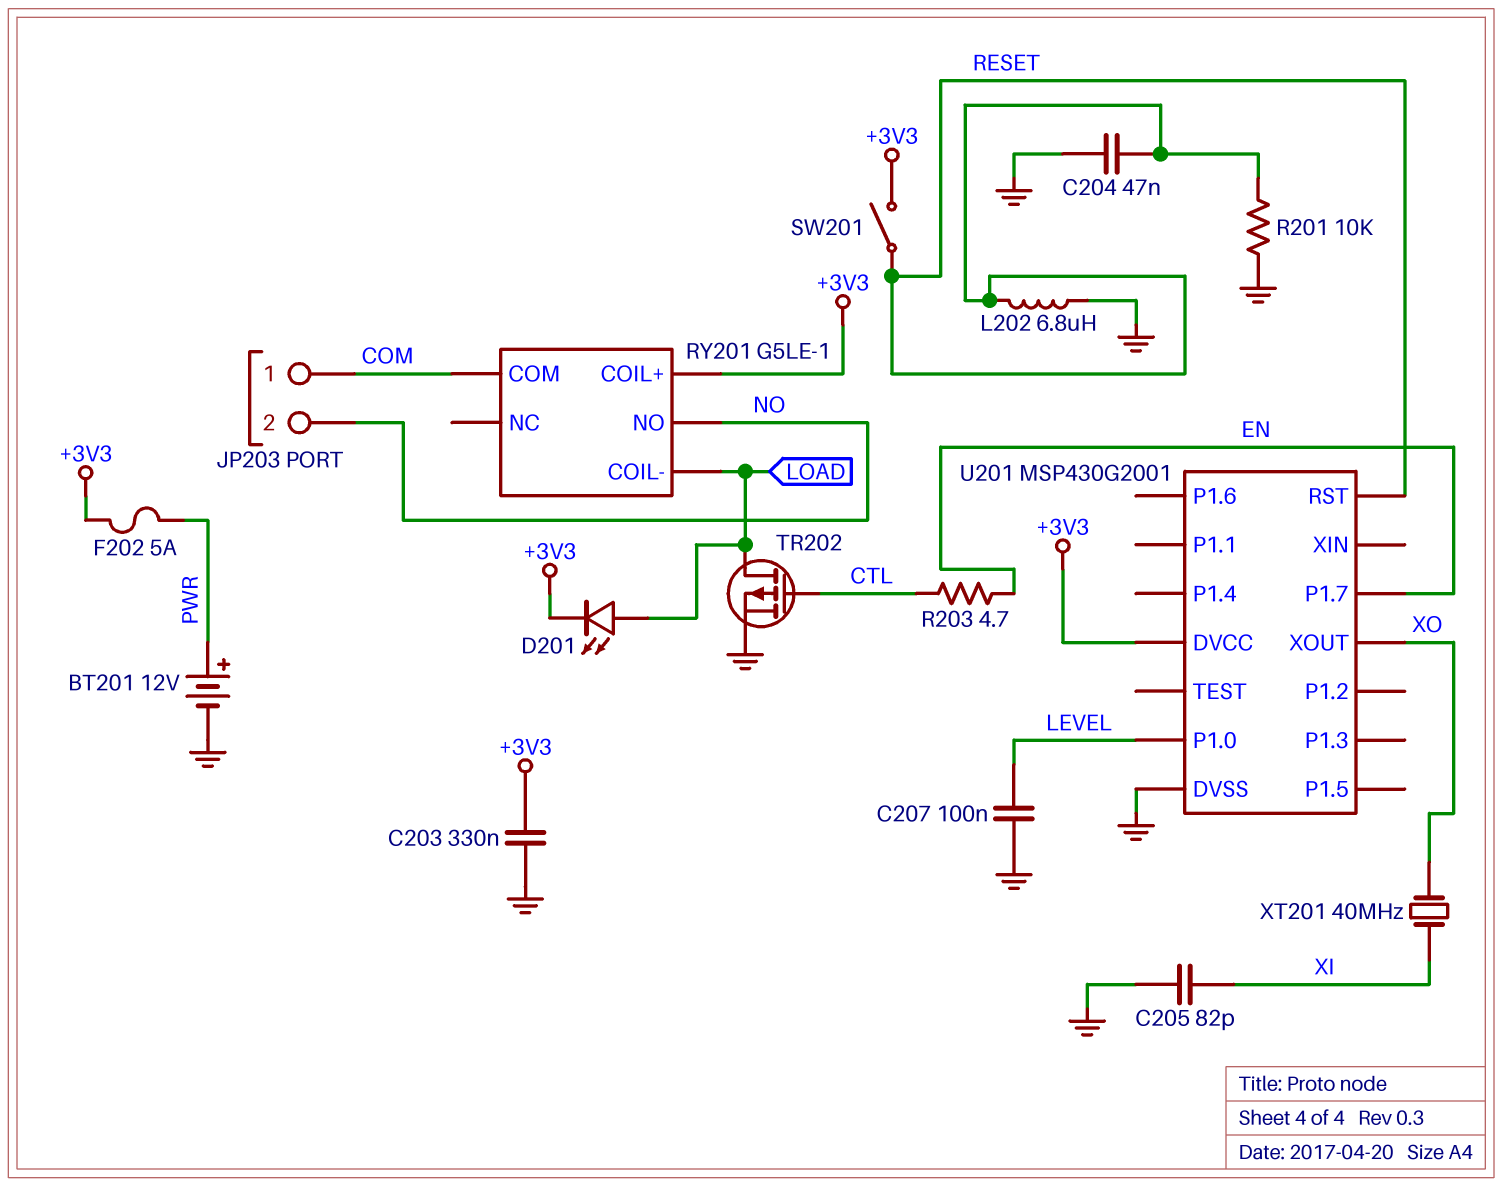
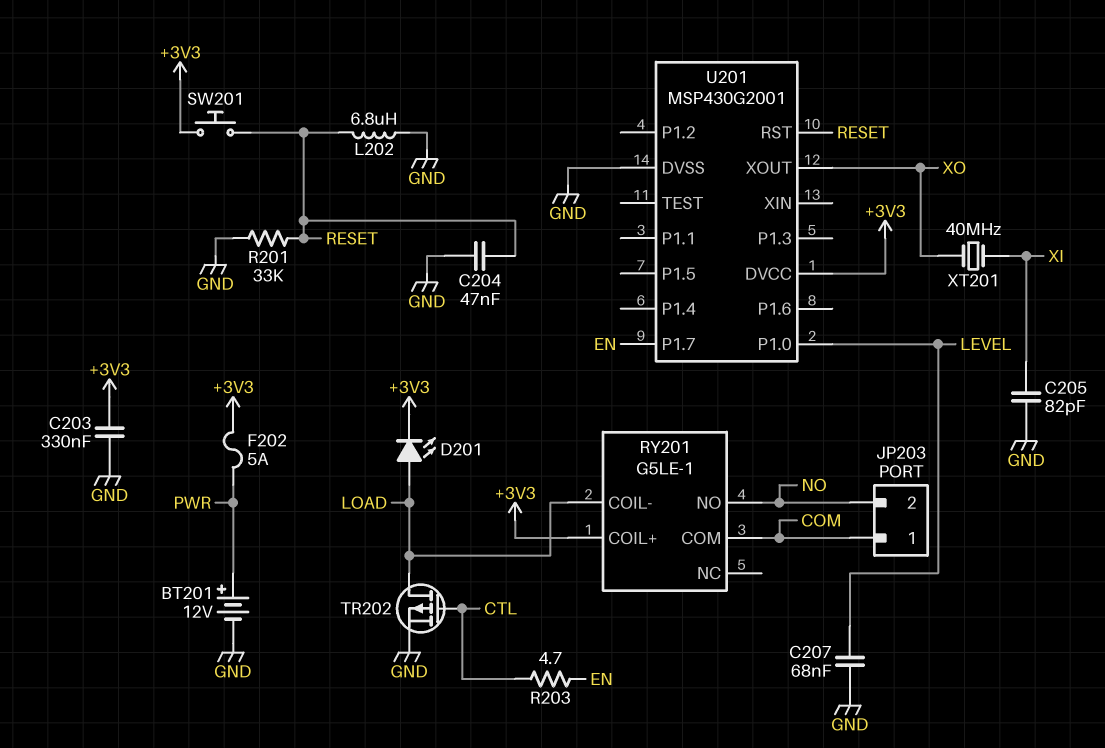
C207: 100nF (GND, LEVEL) -> 68nF (GND, LEVEL)
R201: 10k (GND, RESET) -> 33k (GND, RESET)
SW201: switch (+3V3, RESET) -> button (+3V3, RESET)

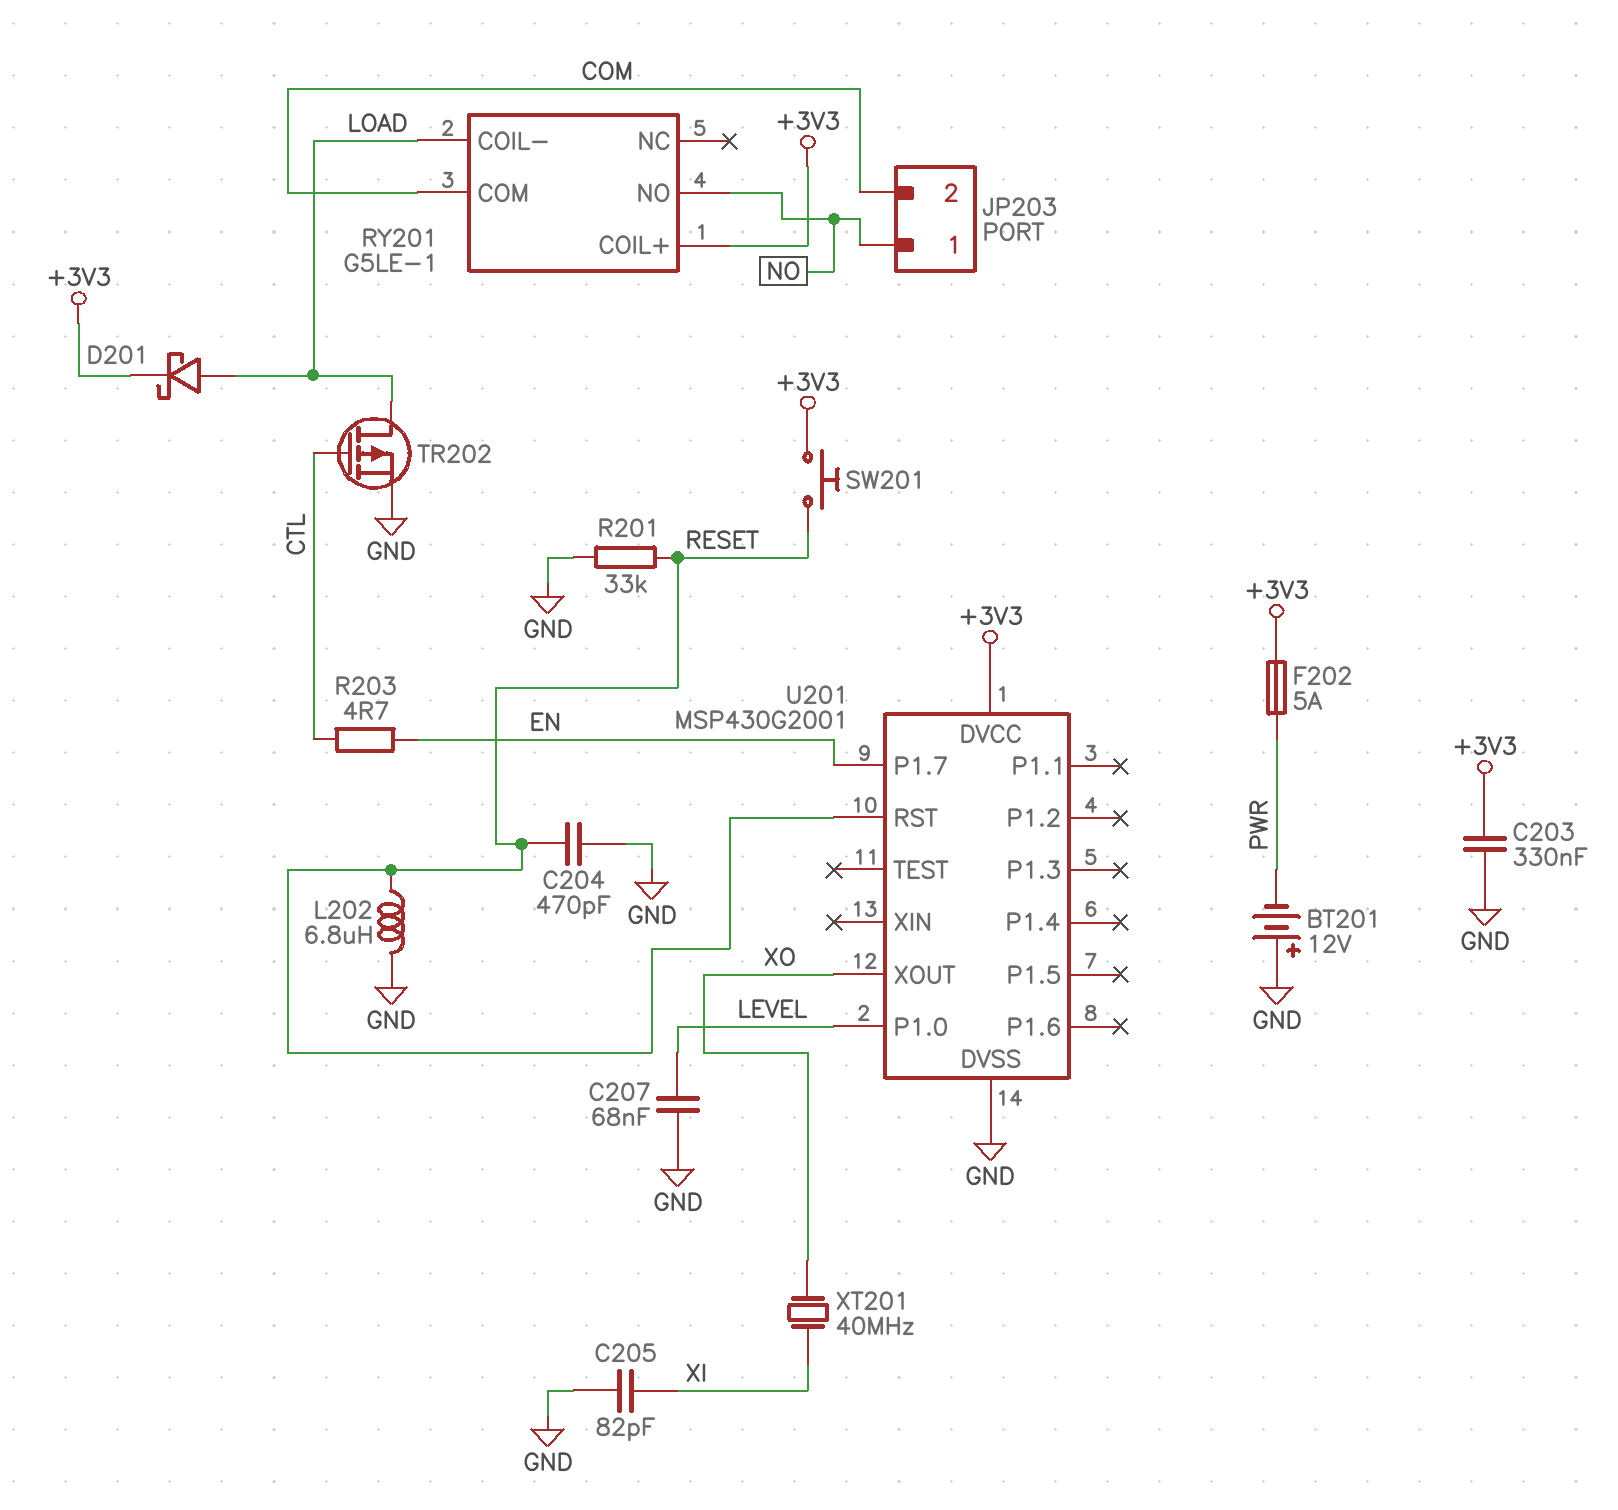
BT201: 12V (plus PWR, minus GND) -> 12V (plus GND, minus PWR)
C204: 47nF (GND, RESET) -> 470pF (GND, RESET)
D201: LED (A LOAD, K +3V3) -> schottky (A LOAD, K +3V3)
JP203 pin 1: COM -> NO
JP203 pin 2: NO -> COM

